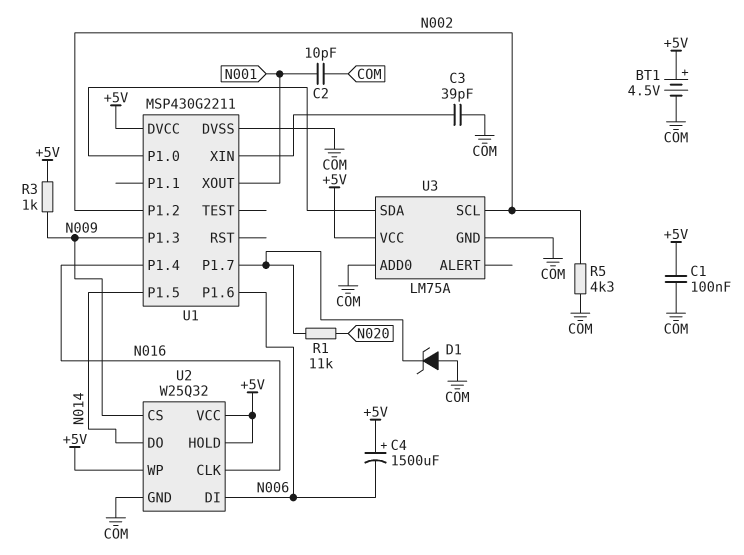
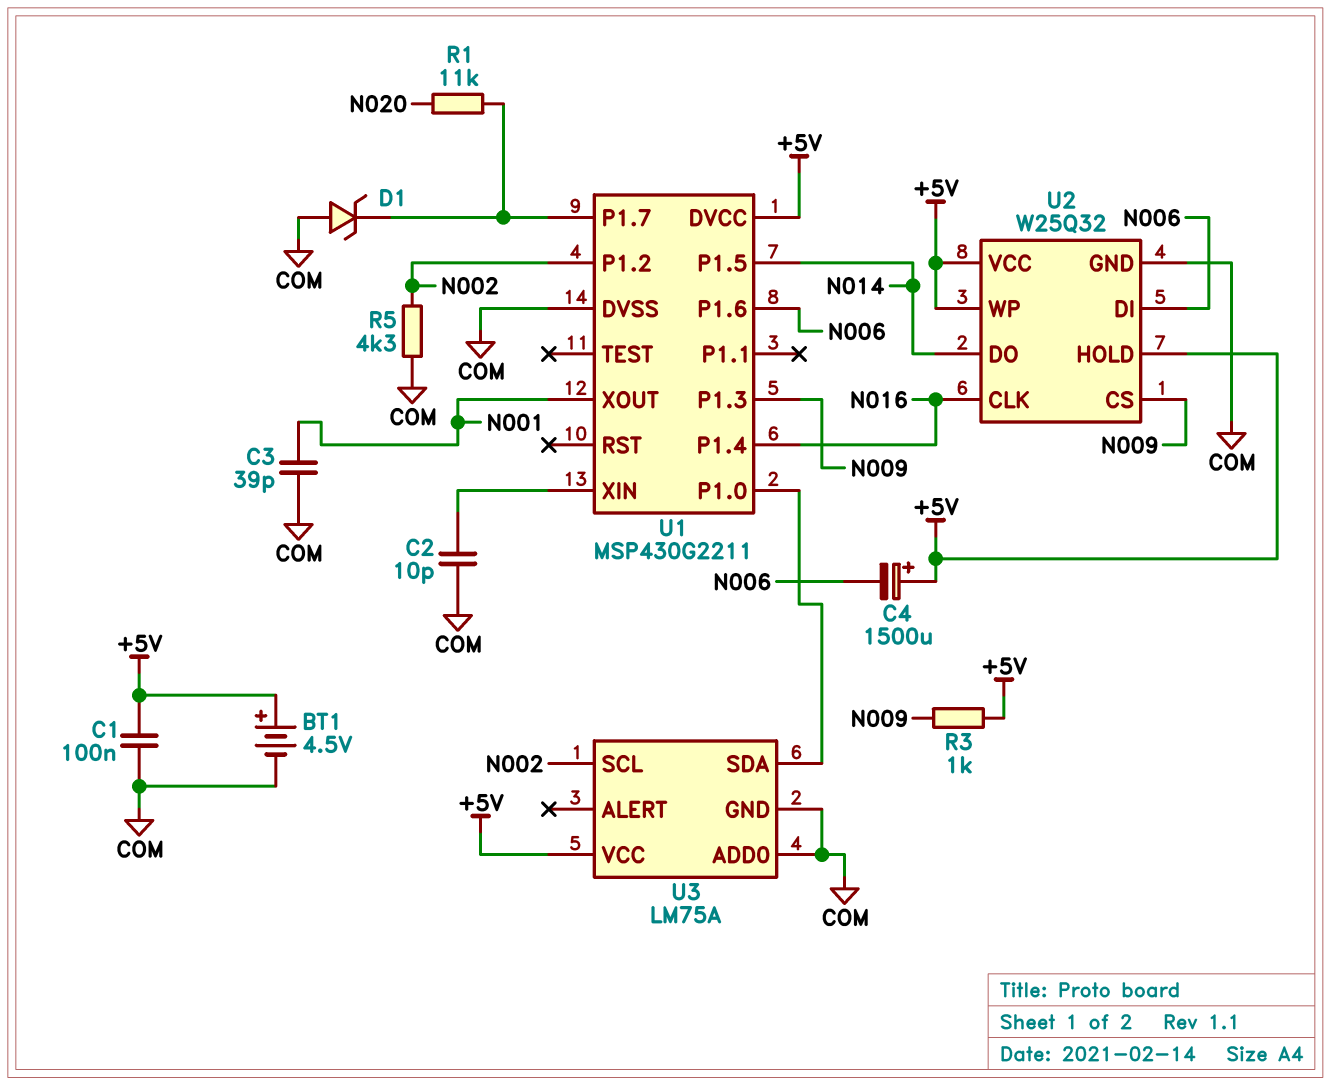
C2: 10pF (COM, N001) -> 10pF (COM, U1/XIN)
C3: 39pF (COM, U1/XIN) -> 39pF (COM, N001)

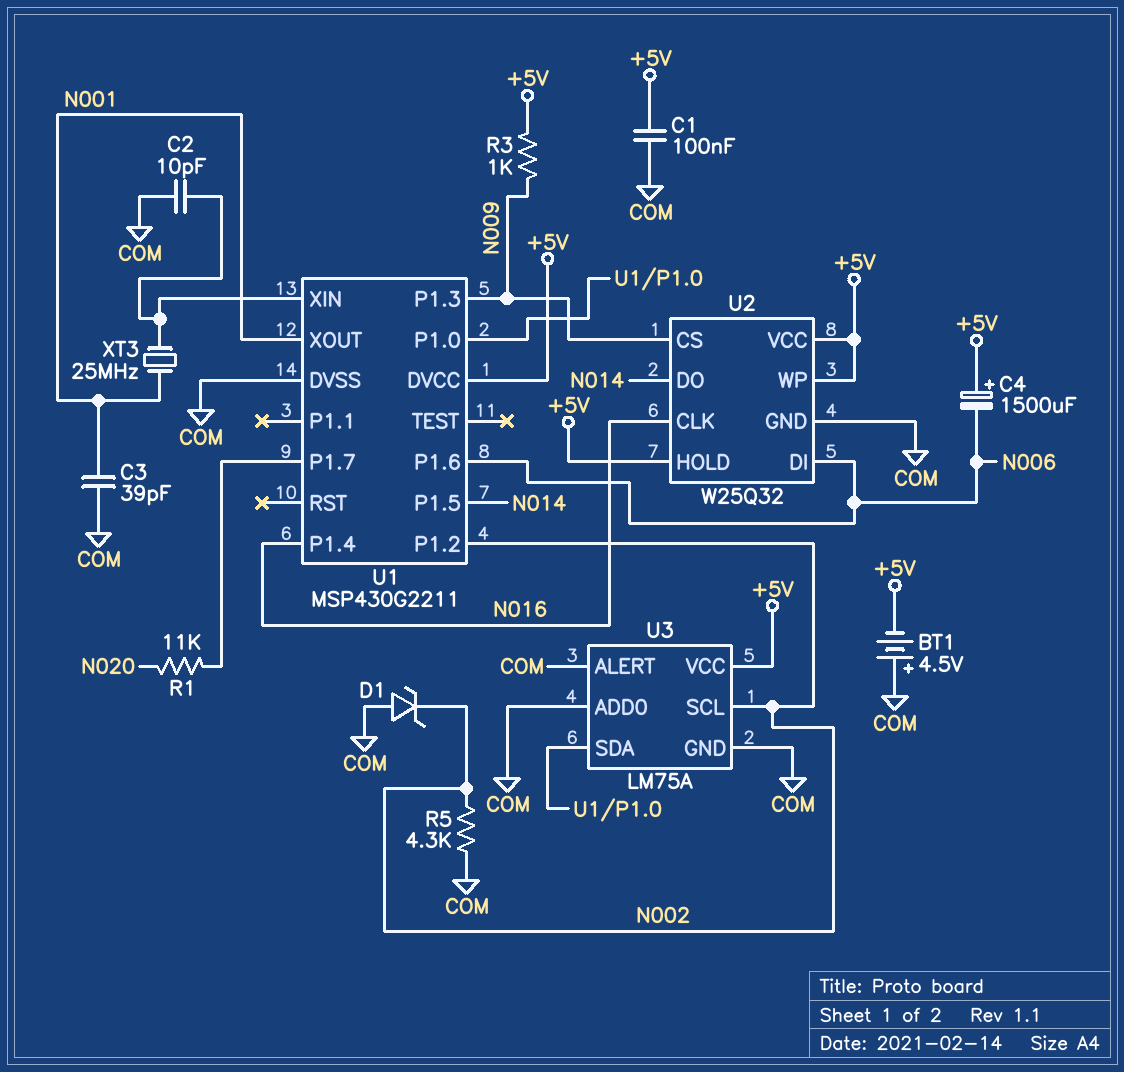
BT1: 4.5V (plus +5V, minus COM) -> 4.5V (plus COM, minus +5V)
D1: zener (A COM, K U1/P1.7) -> zener (A COM, K N002)
U3 pin ALERT: none -> COM
XT3: none -> 25MHz (N001, U1/XIN)

